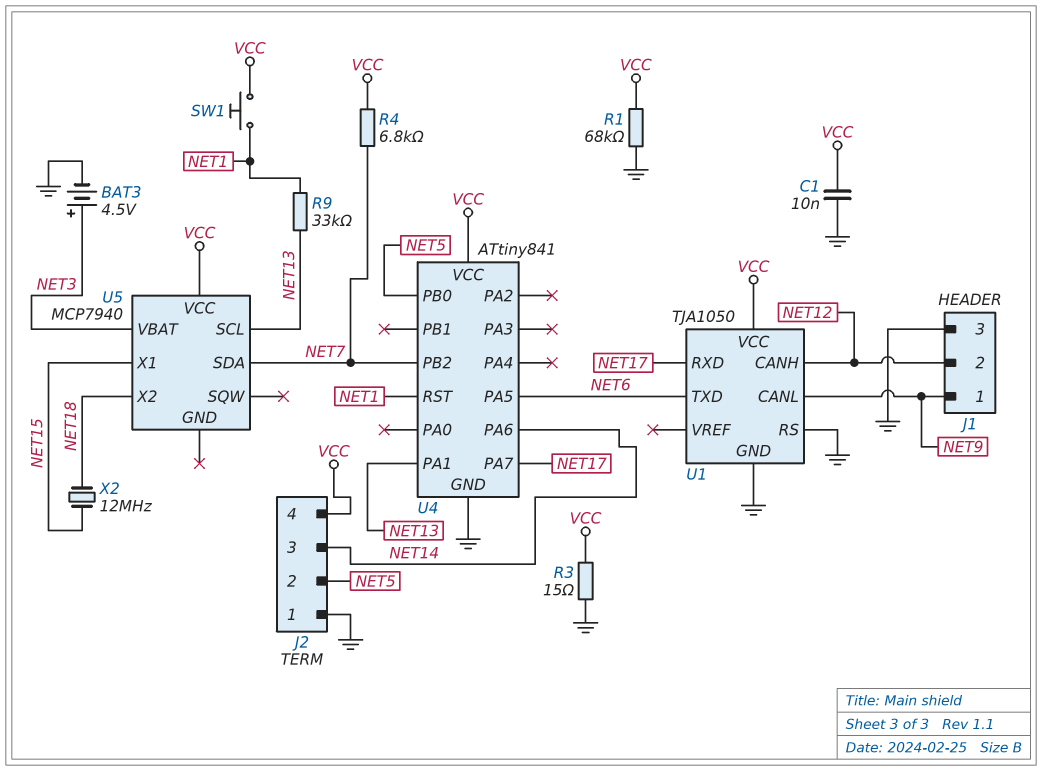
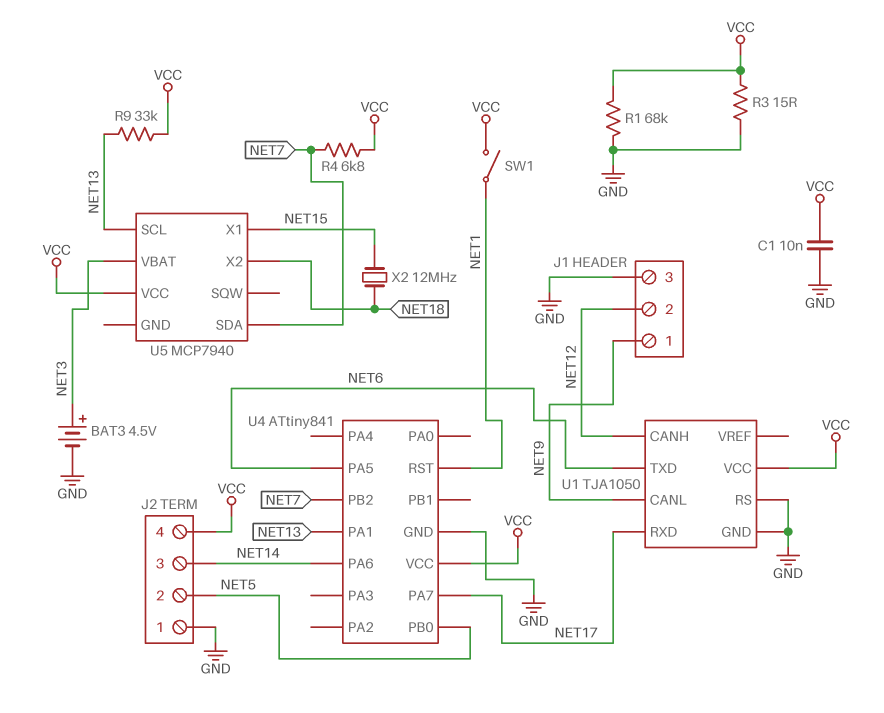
R9: 33k (NET1, NET13) -> 33k (NET13, VCC)
SW1: button (NET1, VCC) -> switch (NET1, VCC)

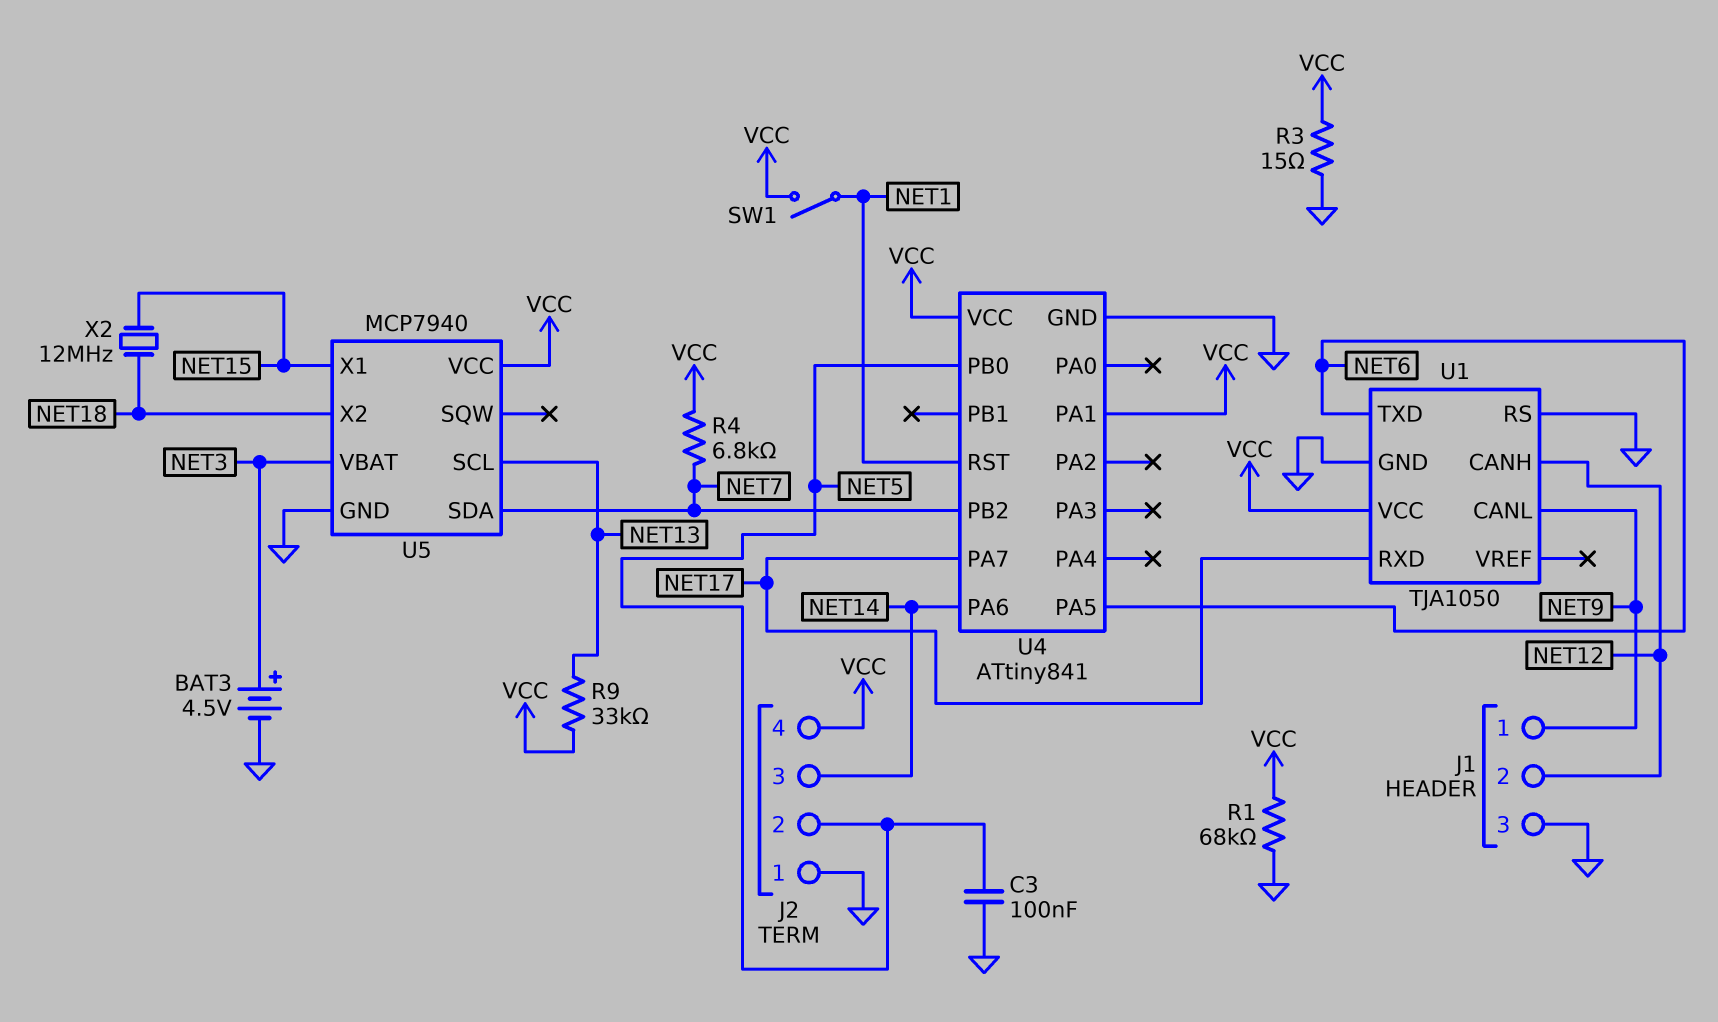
C1: 10nF (GND, VCC) -> none
C3: none -> 100nF (GND, NET5)
U4 pin PA1: NET13 -> VCC
U5 pin GND: none -> GND

